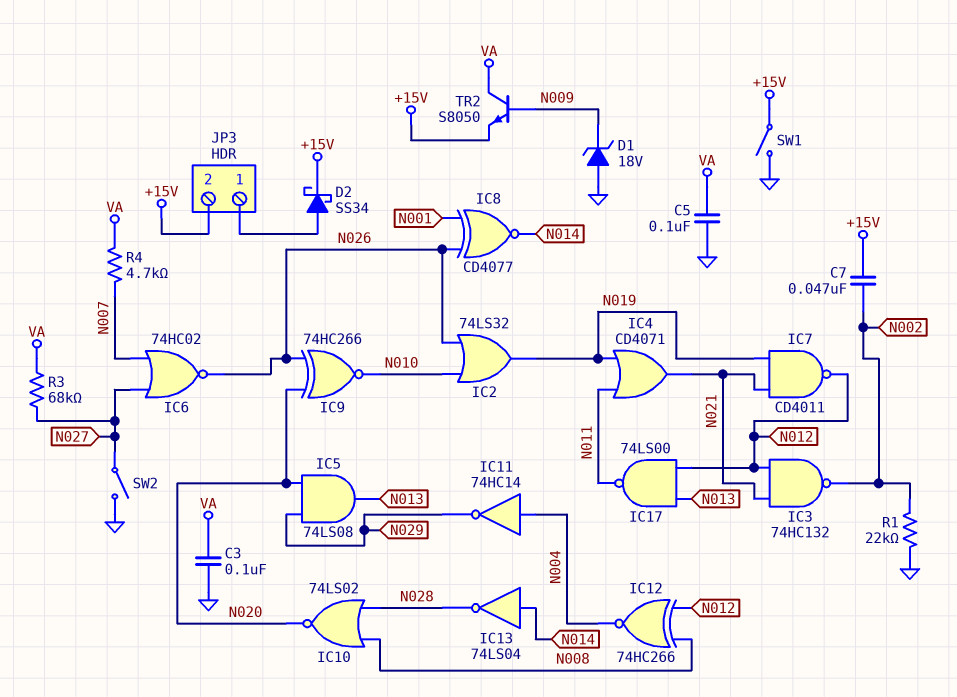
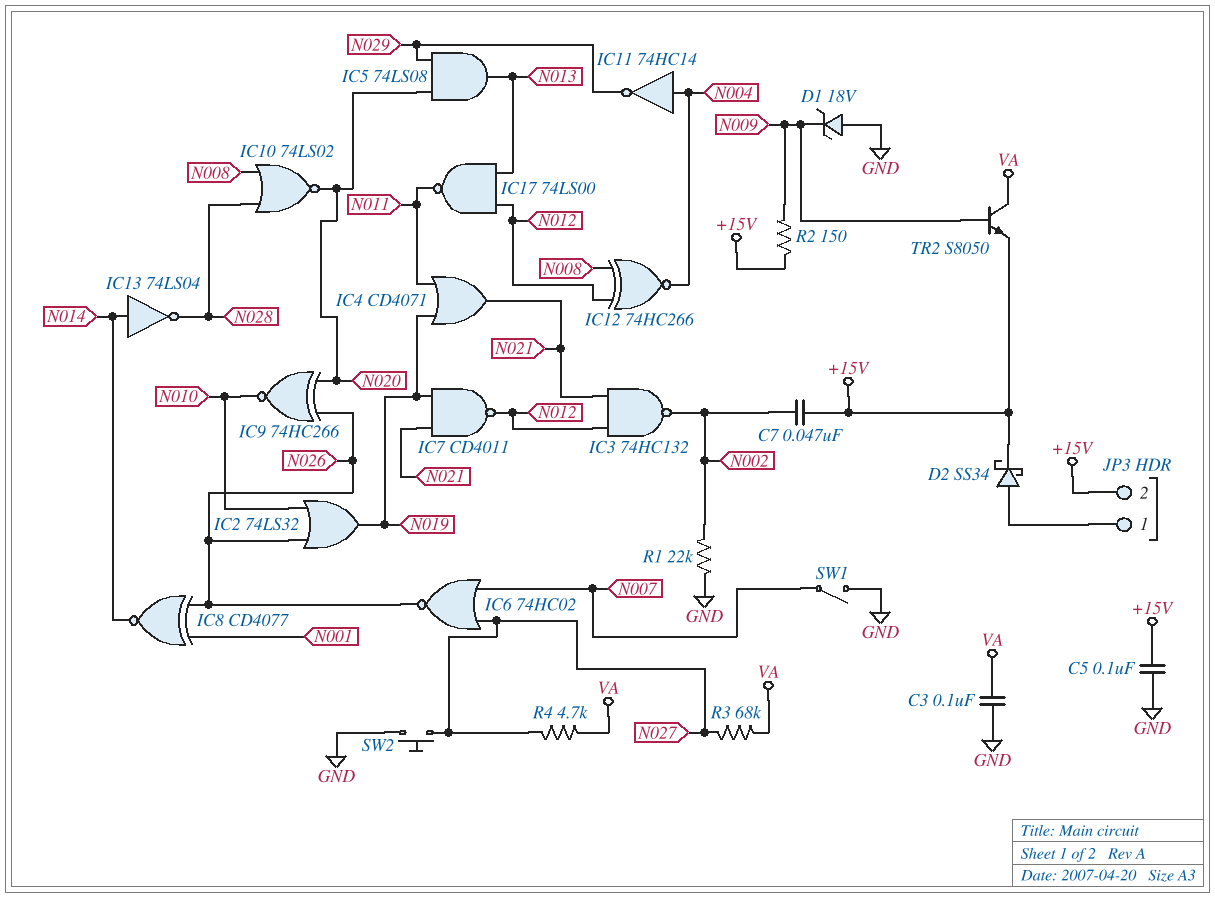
C5: 100nF (GND, VA) -> 100nF (+15V, GND)
R2: none -> 150 (+15V, N009)
R4: 4.7k (N007, VA) -> 4.7k (N027, VA)
SW1: switch (+15V, GND) -> switch (GND, N007)
SW2: switch (GND, N027) -> button (GND, N027)

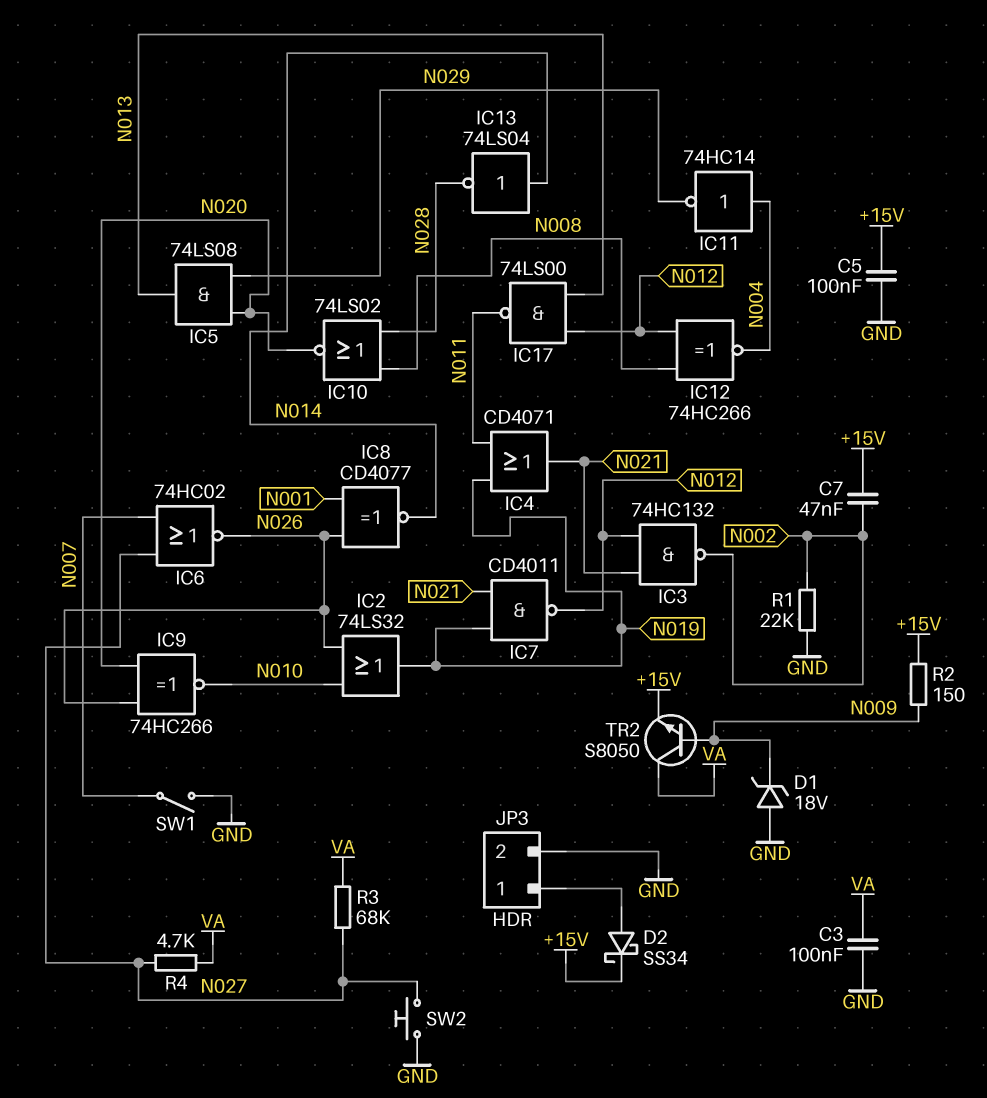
JP3 pin 2: +15V -> GND

